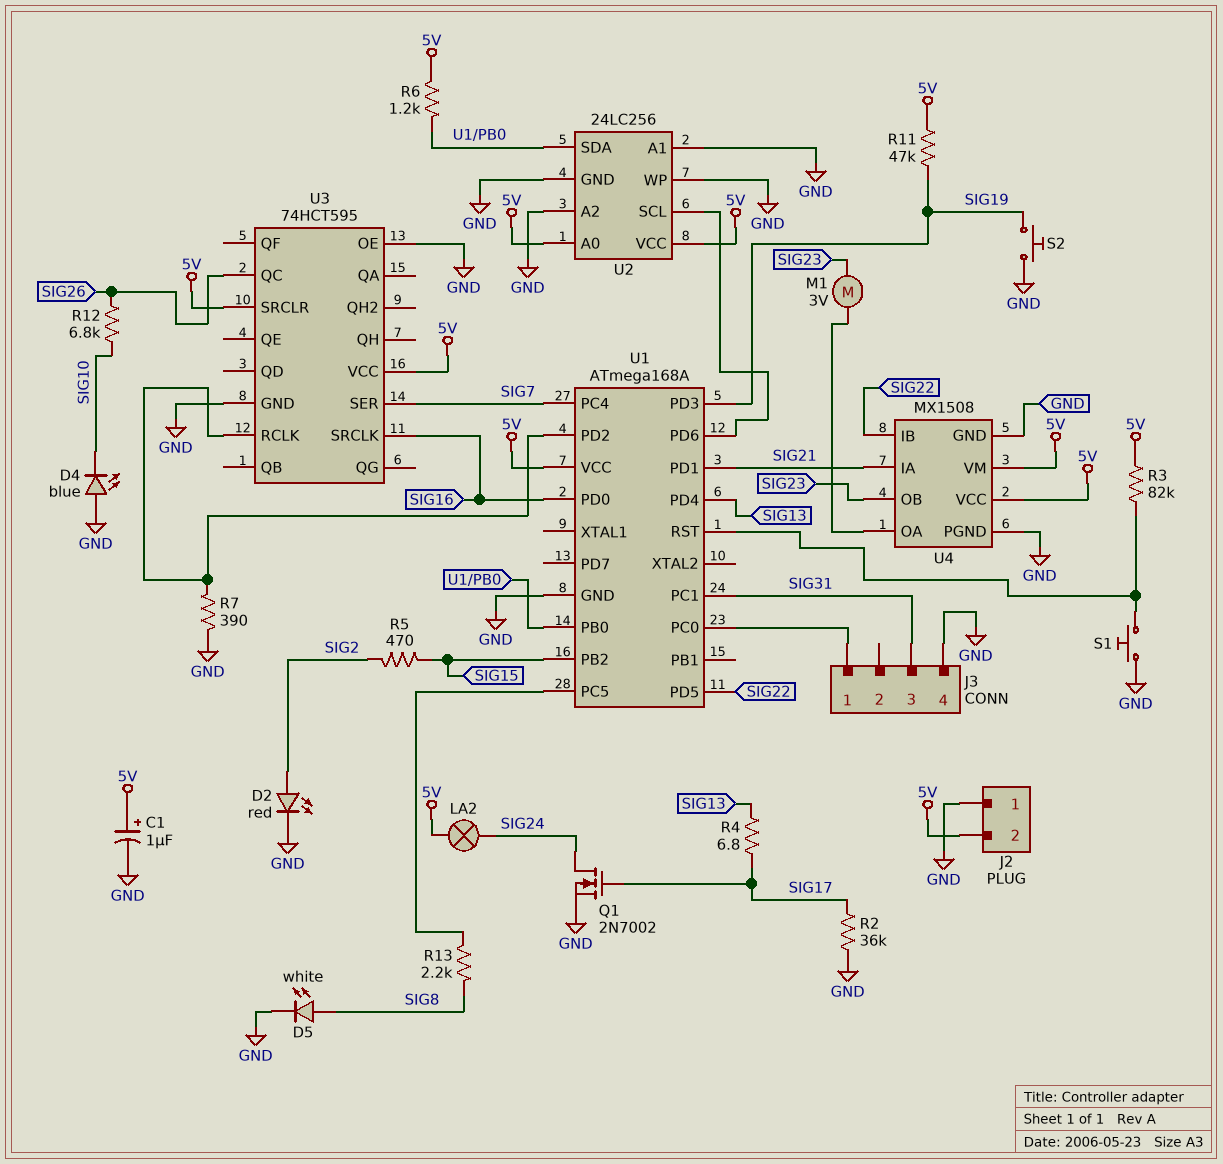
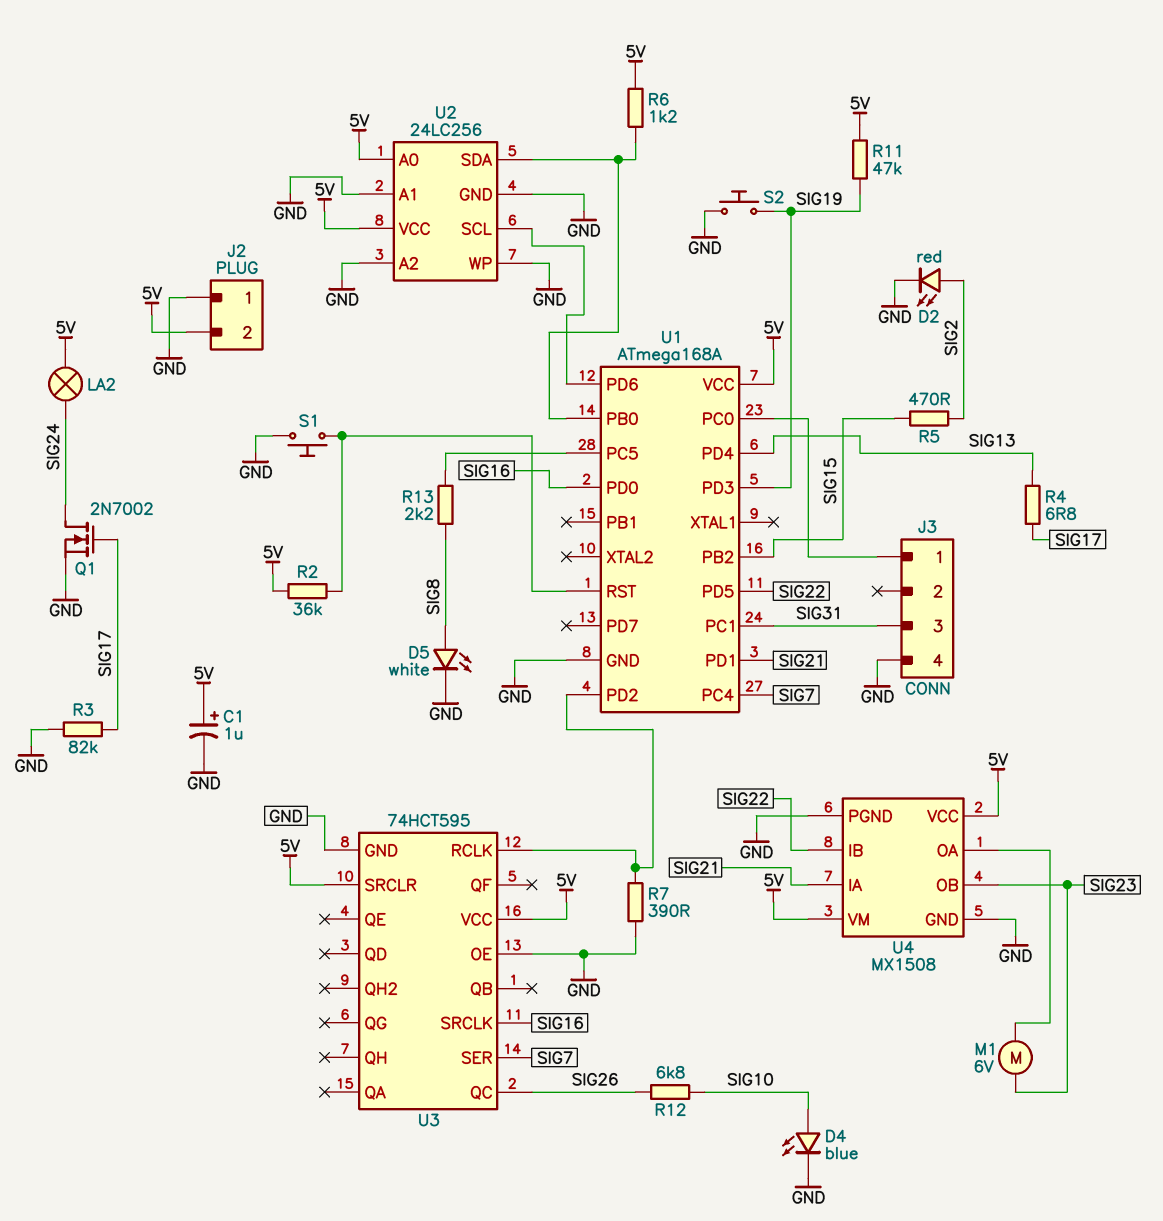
D4: LED blue (A GND, K SIG10) -> LED blue (A SIG10, K GND)
M1: motor 3V (SIG23, U4/OA) -> motor 6V (SIG23, U4/OA)
R2: 36k (GND, SIG17) -> 36k (5V, U1/RST)
R3: 82k (5V, U1/RST) -> 82k (GND, SIG17)

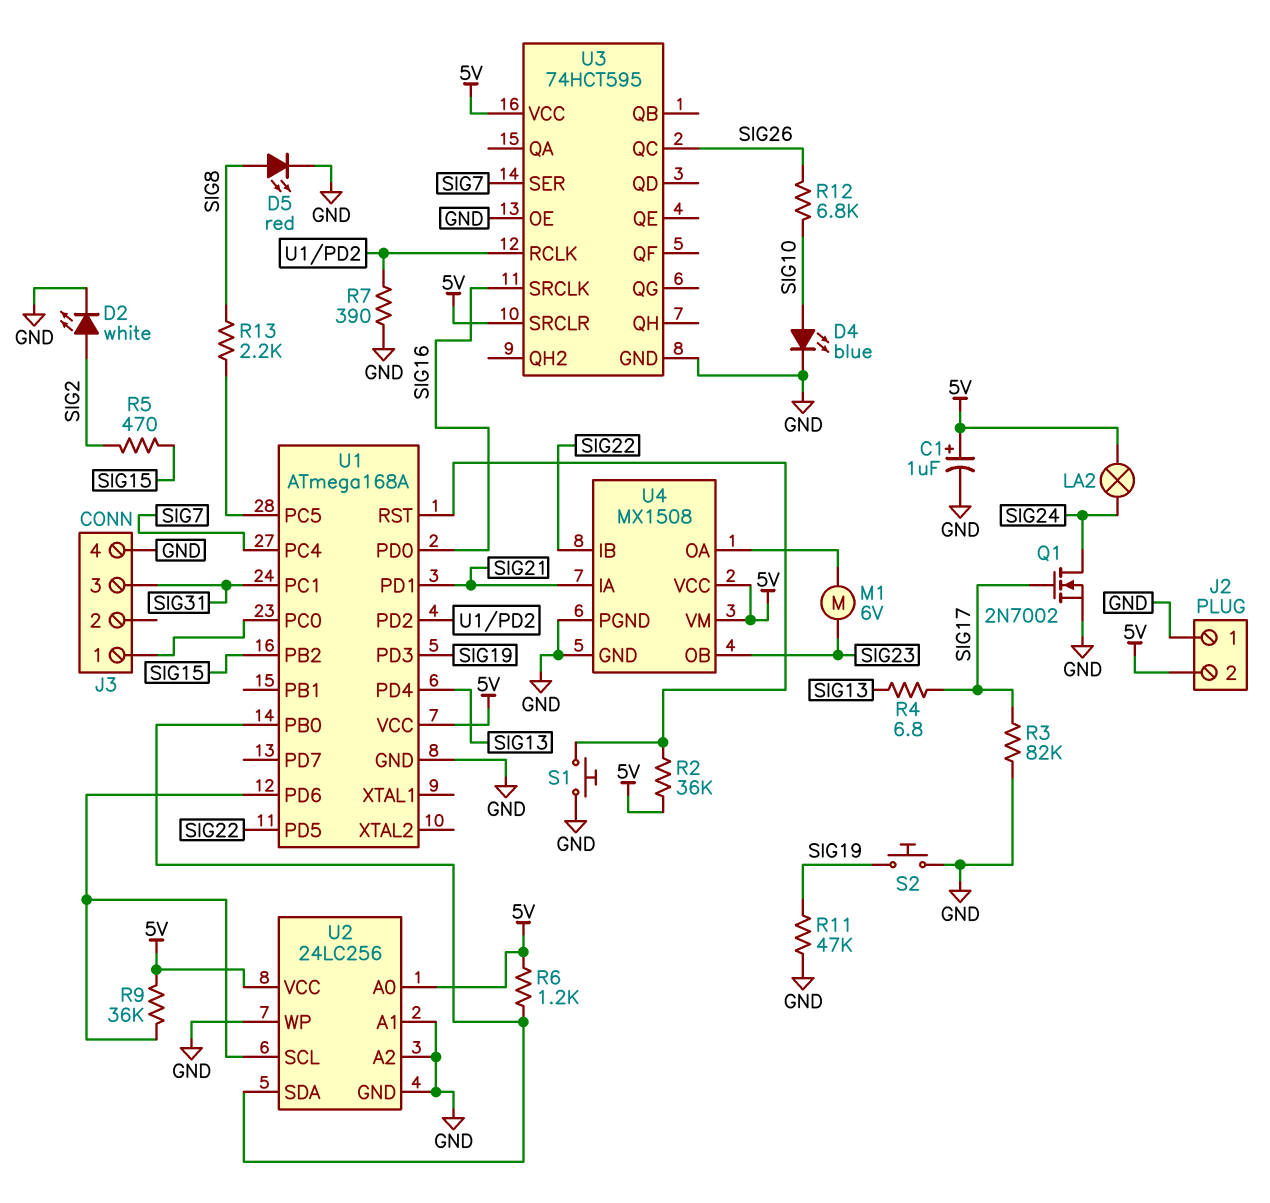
D2: LED red (A SIG2, K GND) -> LED white (A SIG2, K GND)
D5: LED white (A SIG8, K GND) -> LED red (A SIG8, K GND)
R9: none -> 36k (5V, U1/PD6)
R11: 47k (5V, SIG19) -> 47k (GND, SIG19)

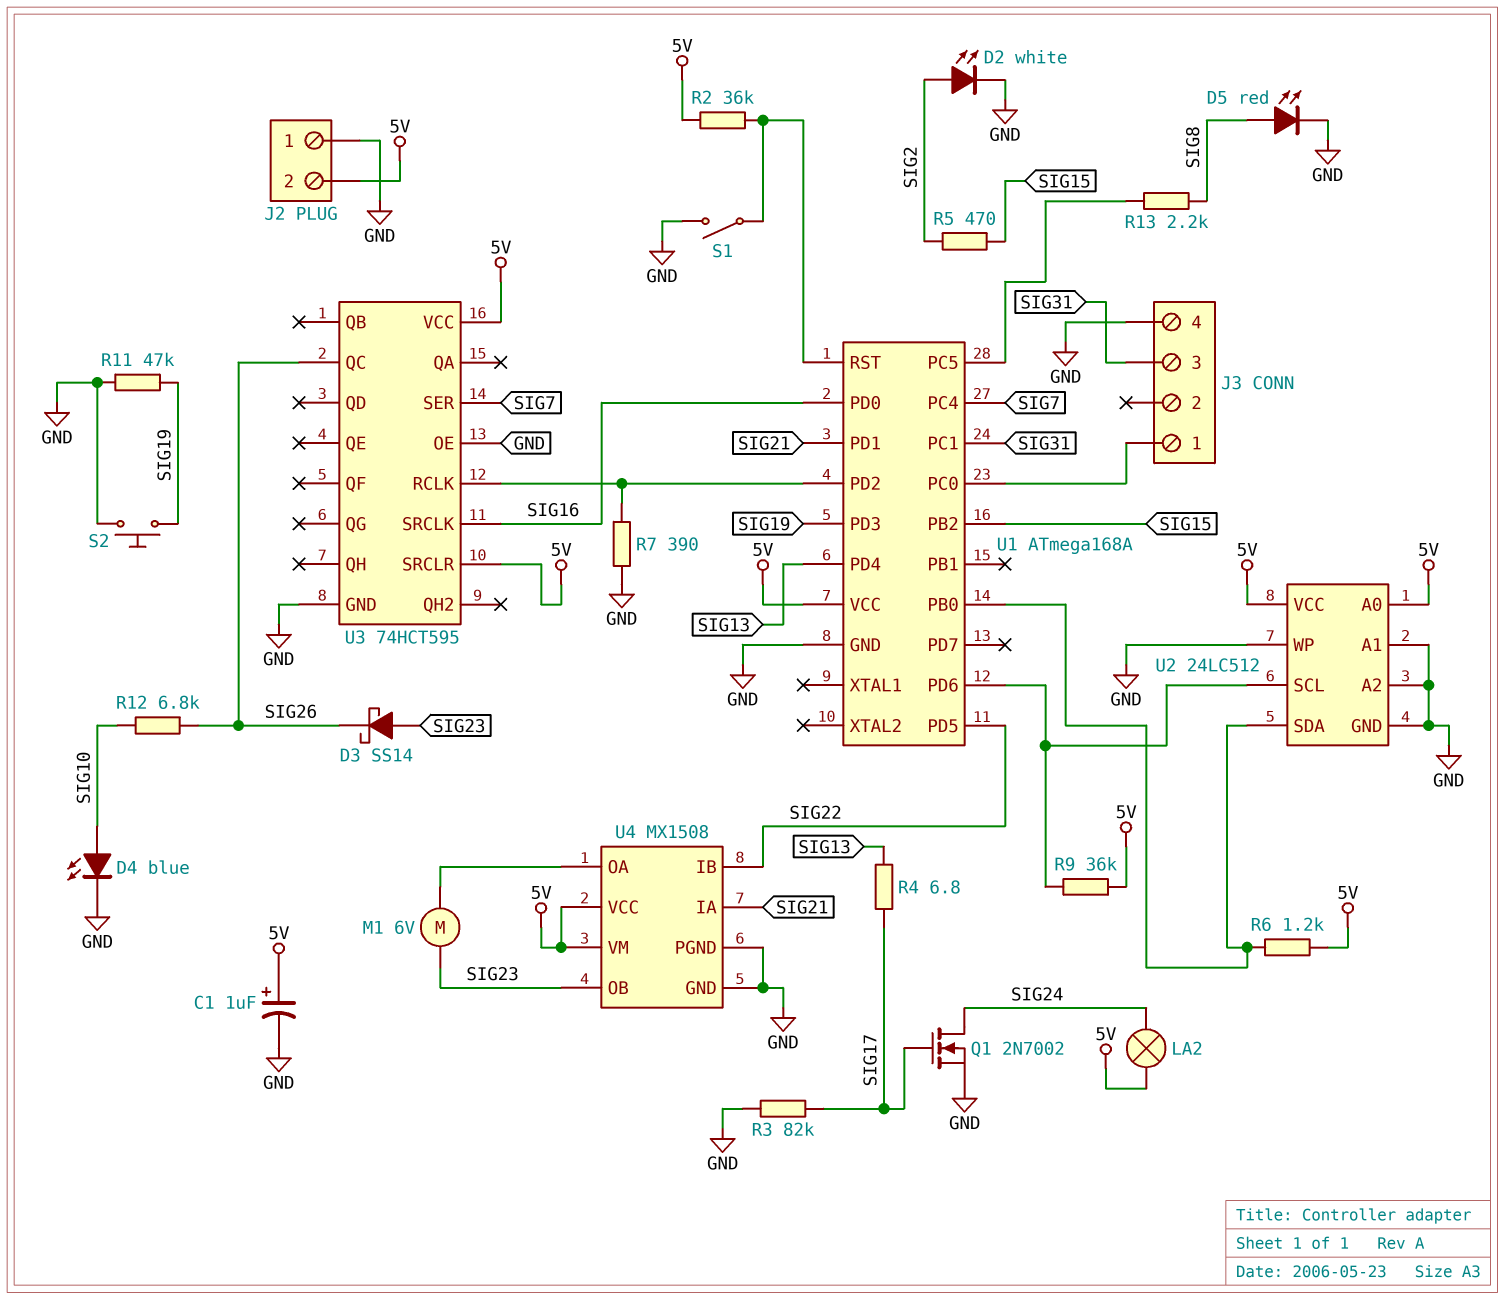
D3: none -> schottky SS14 (A SIG23, K SIG26)
S1: button (GND, U1/RST) -> switch (GND, U1/RST)
U2: 24LC256 -> 24LC512

